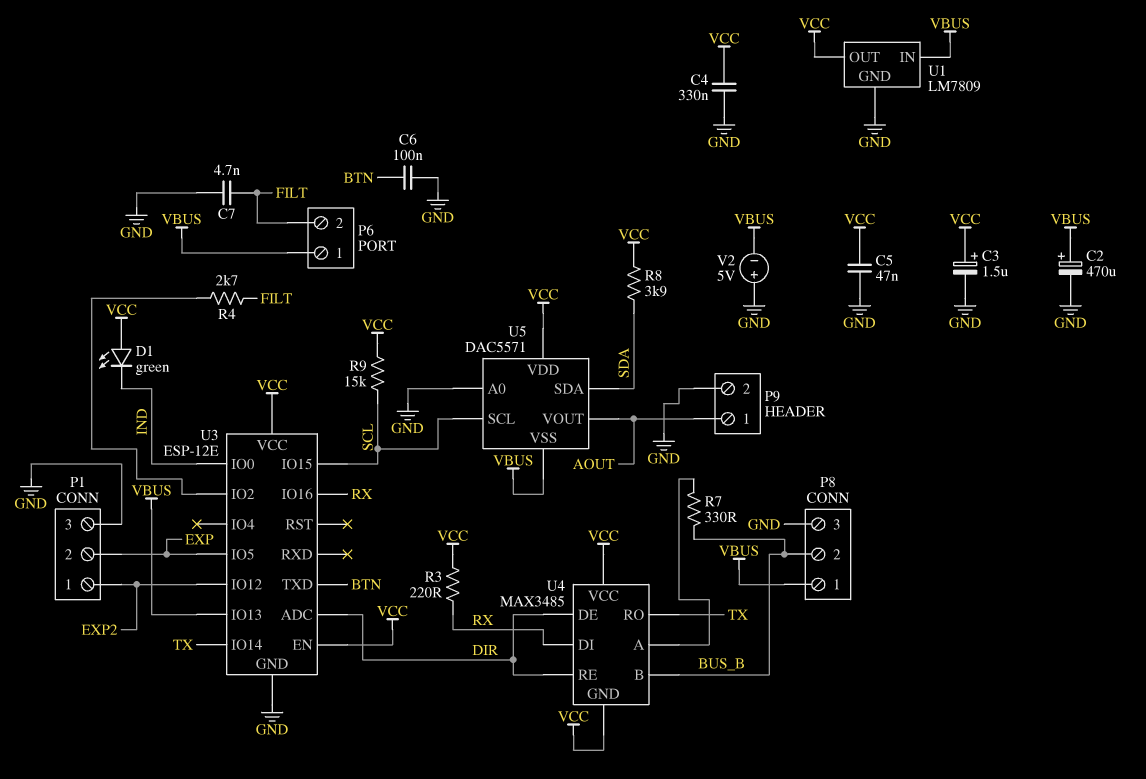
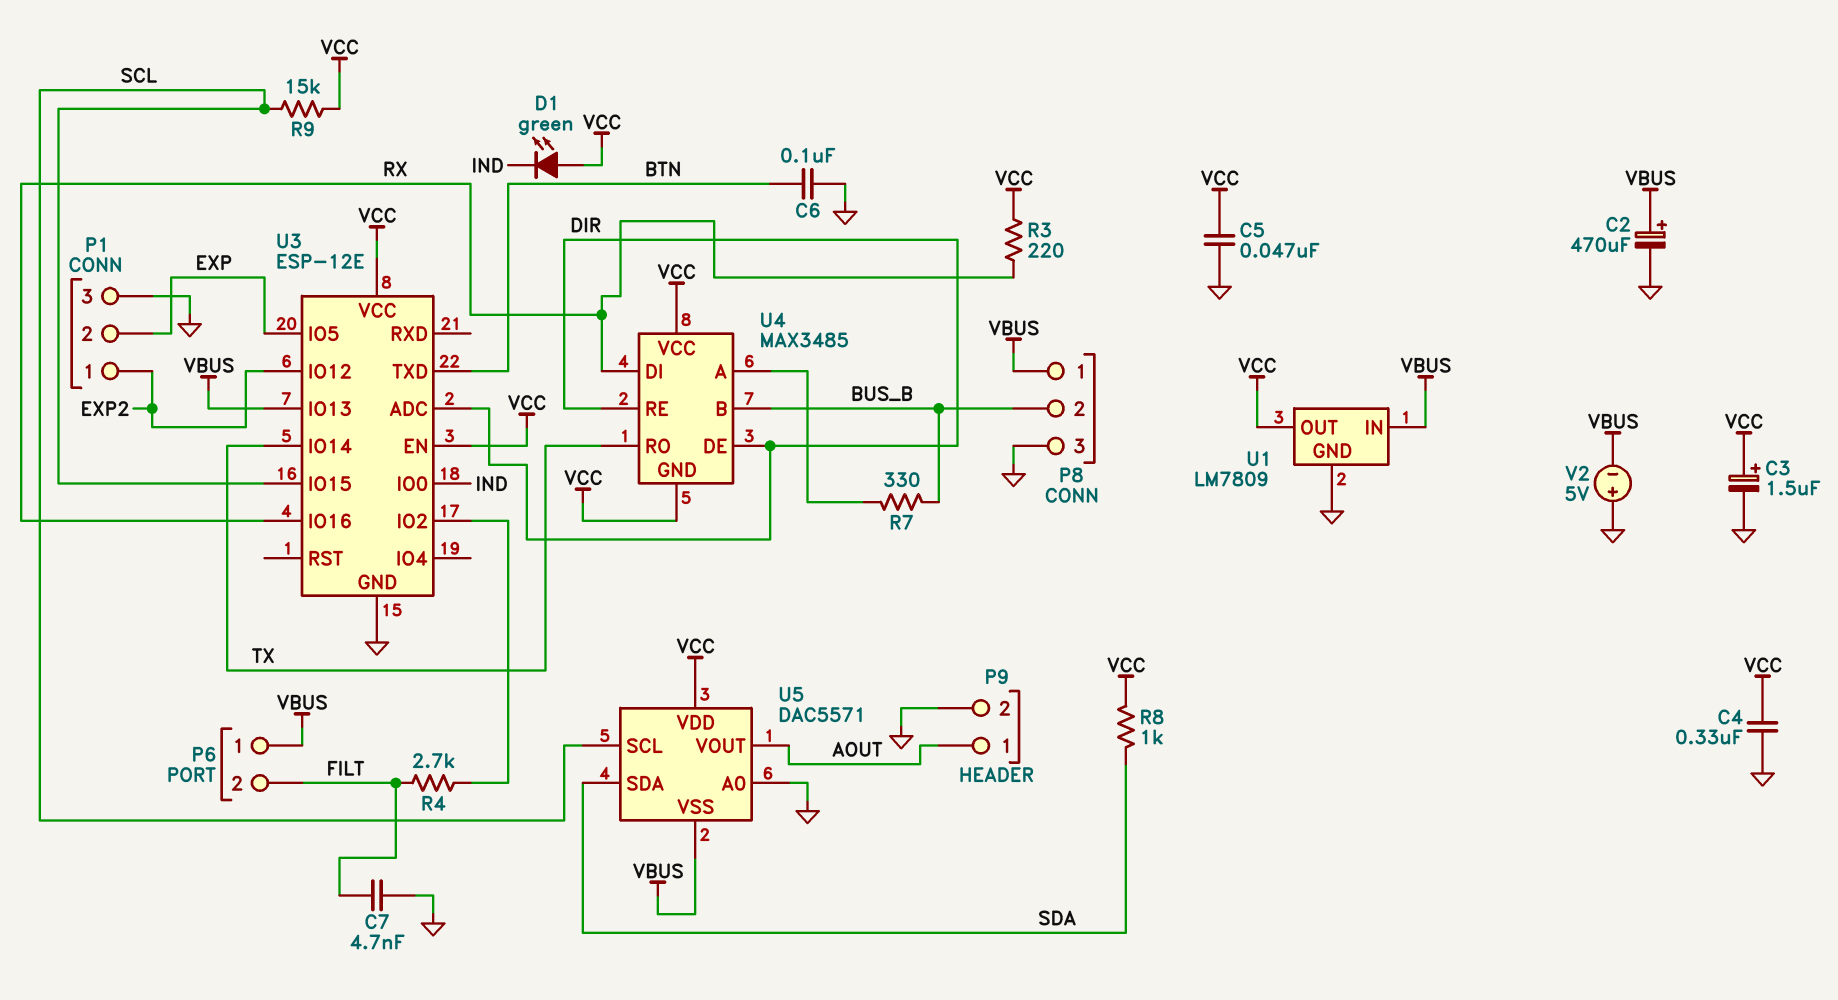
R8: 3.9k (SDA, VCC) -> 1k (SDA, VCC)

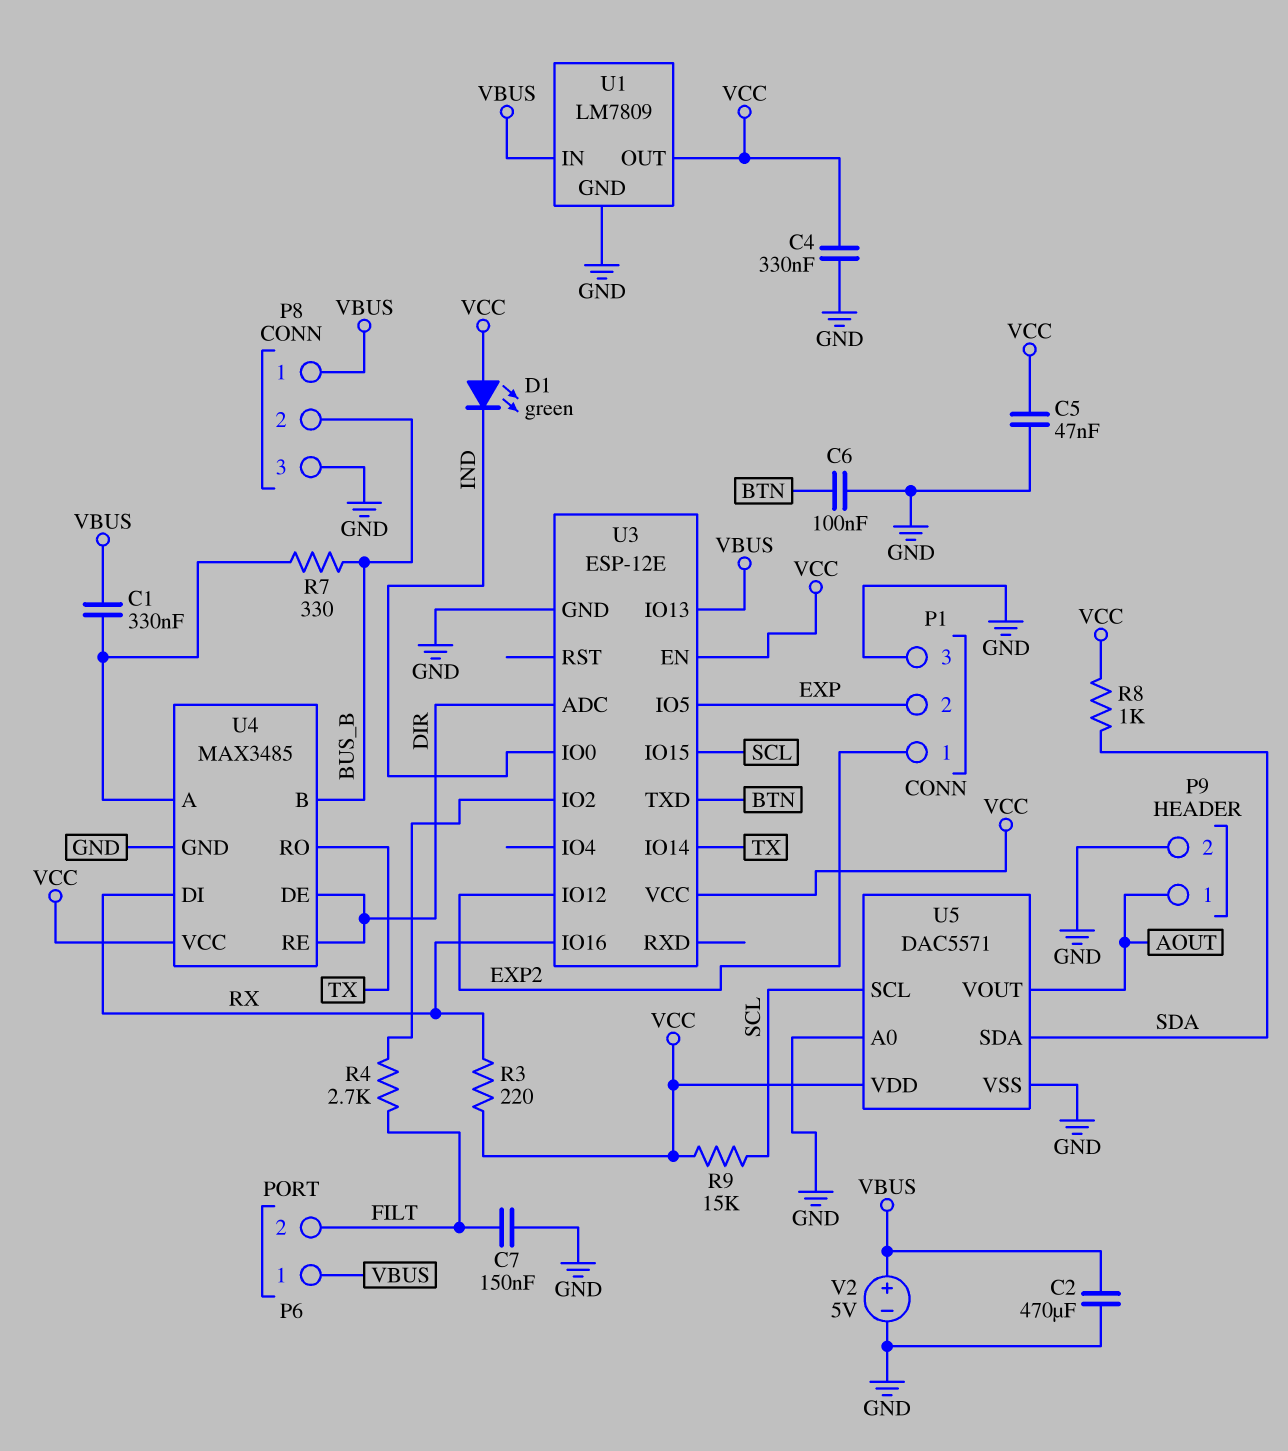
C1: none -> 330nF (U4/A, VBUS)
C2: 470uF (plus VBUS, minus GND) -> 470uF (GND, VBUS)
C3: 1.5uF (plus VCC, minus GND) -> none
C7: 4.7nF (FILT, GND) -> 150nF (FILT, GND)
U4 pin GND: VCC -> GND
U5 pin VSS: VBUS -> GND
V2: 5V (plus GND, minus VBUS) -> 5V (plus VBUS, minus GND)

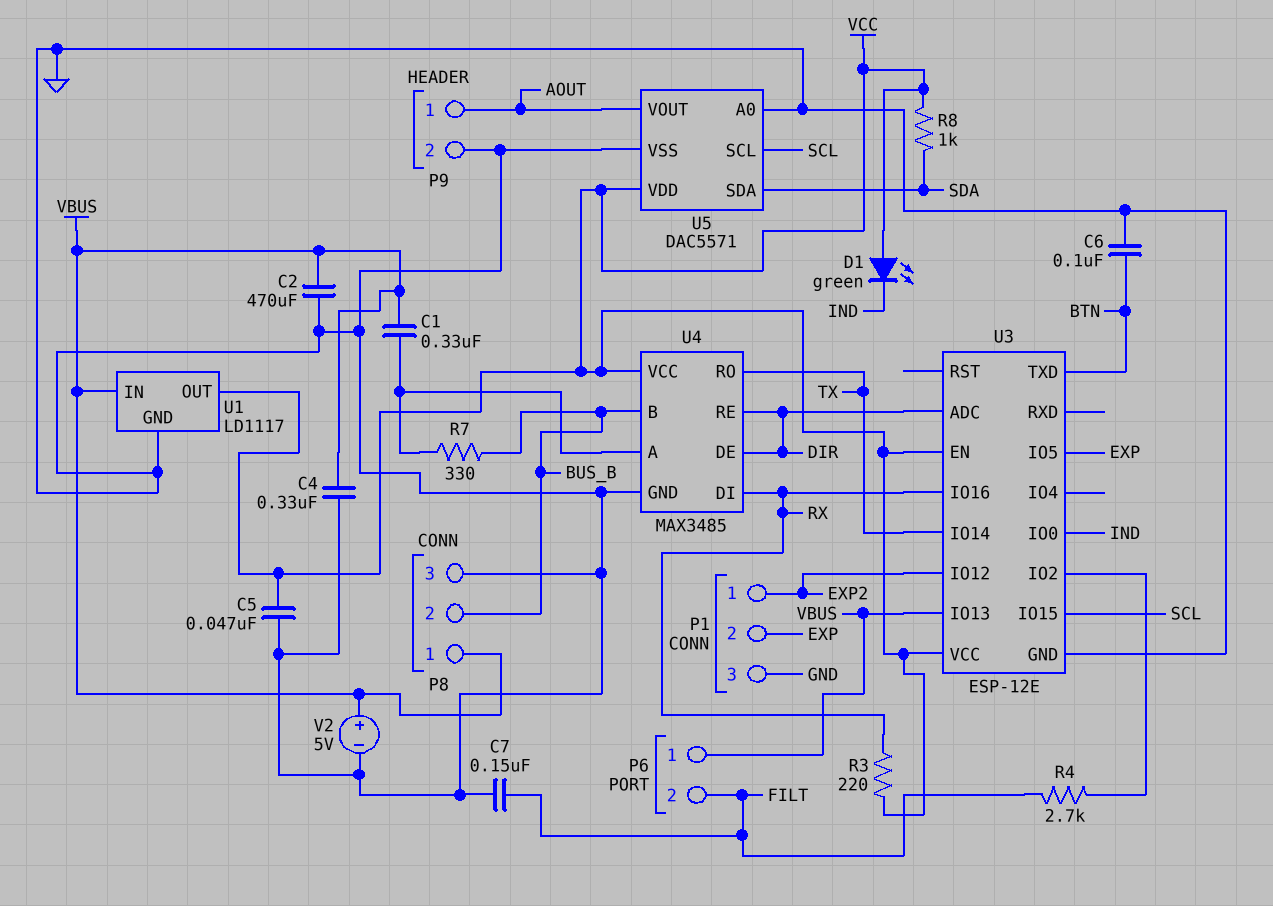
C4: 330nF (GND, VCC) -> 330nF (GND, VBUS)
R9: 15k (SCL, VCC) -> none
U1: LM7809 -> LD1117

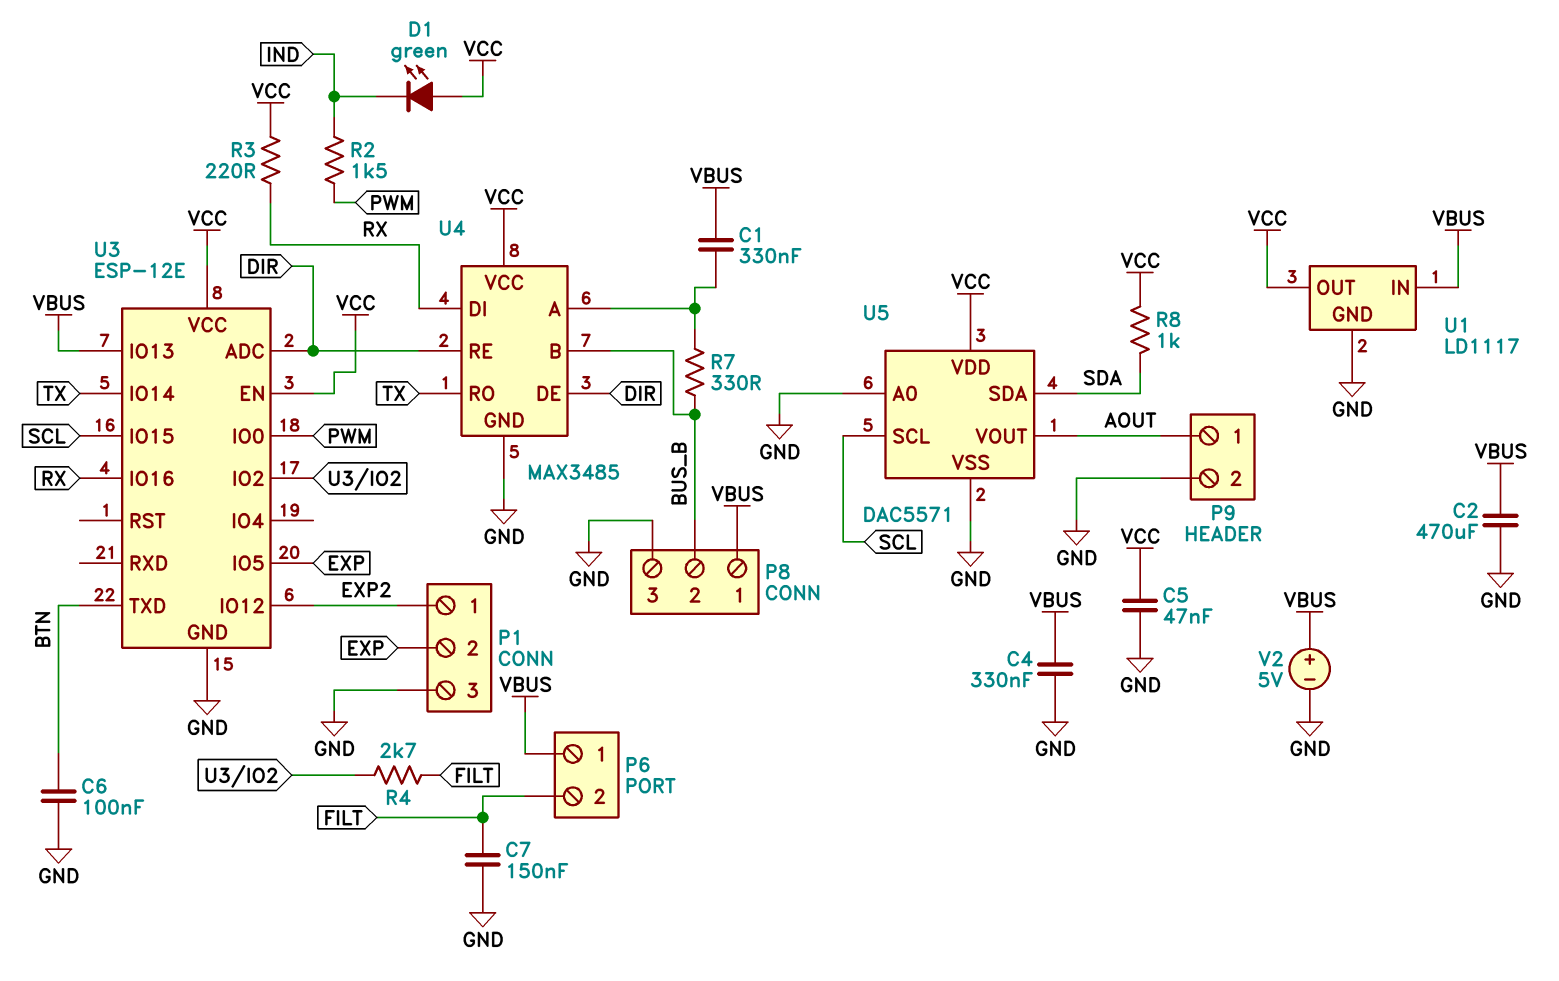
R2: none -> 1.5k (IND, PWM)
U3 pin IO0: IND -> PWM

